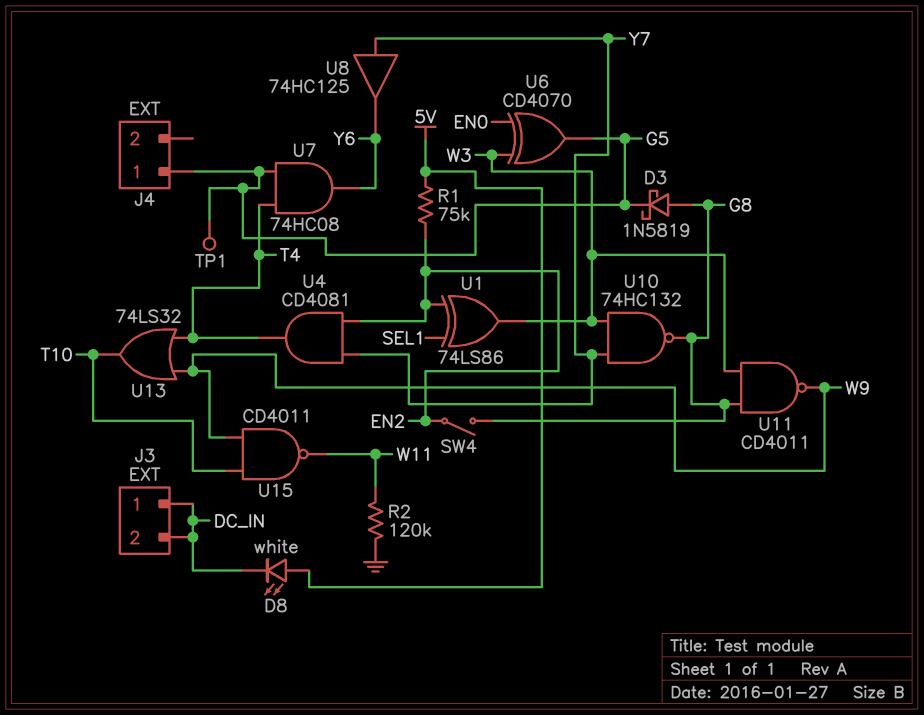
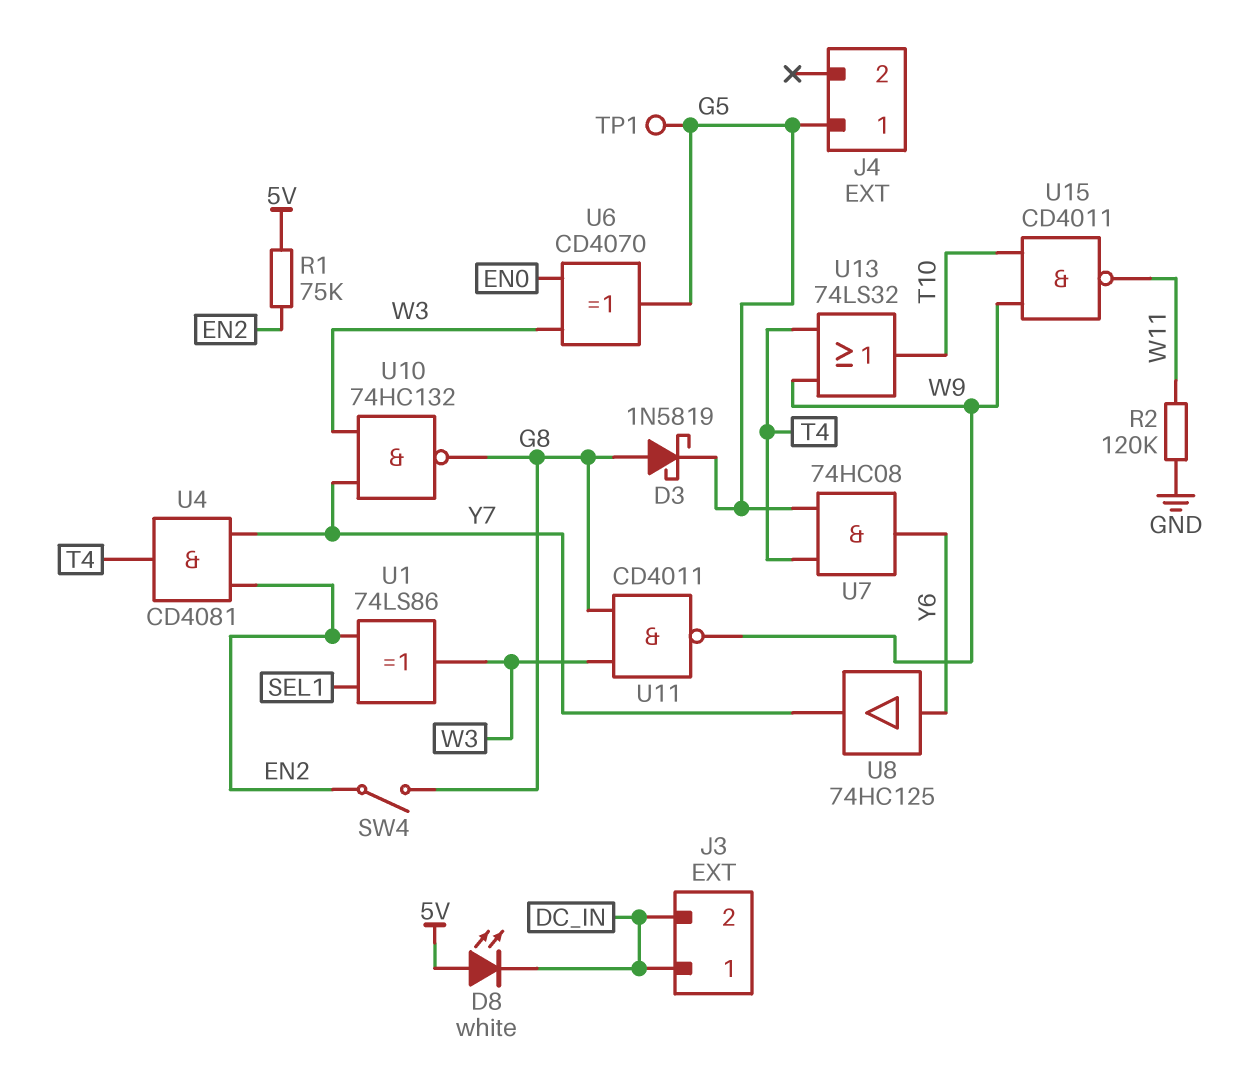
U8: buffer 74HC125 (in Y7, out Y6) -> buffer 74HC125 (in Y6, out Y7)

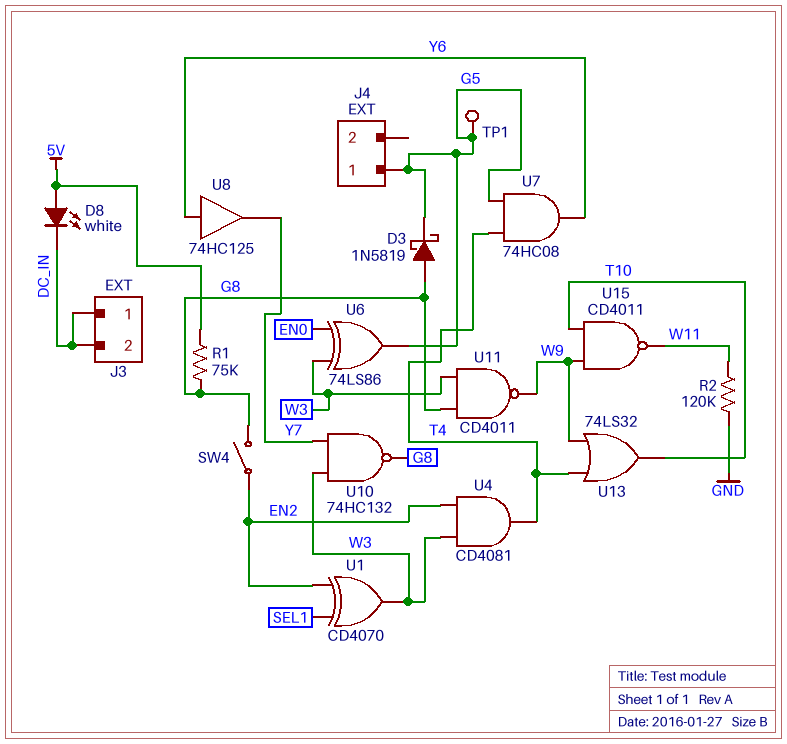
R1: 75k (5V, EN2) -> 75k (5V, G8)
U1: XOR 74LS86 (in EN2, in SEL1, out W3) -> XOR CD4070 (in EN2, in SEL1, out W3)
U4: AND CD4081 (in EN2, in Y7, out T4) -> AND CD4081 (in EN2, in W3, out T4)
U6: XOR CD4070 (in EN0, in W3, out G5) -> XOR 74LS86 (in EN0, in W3, out G5)

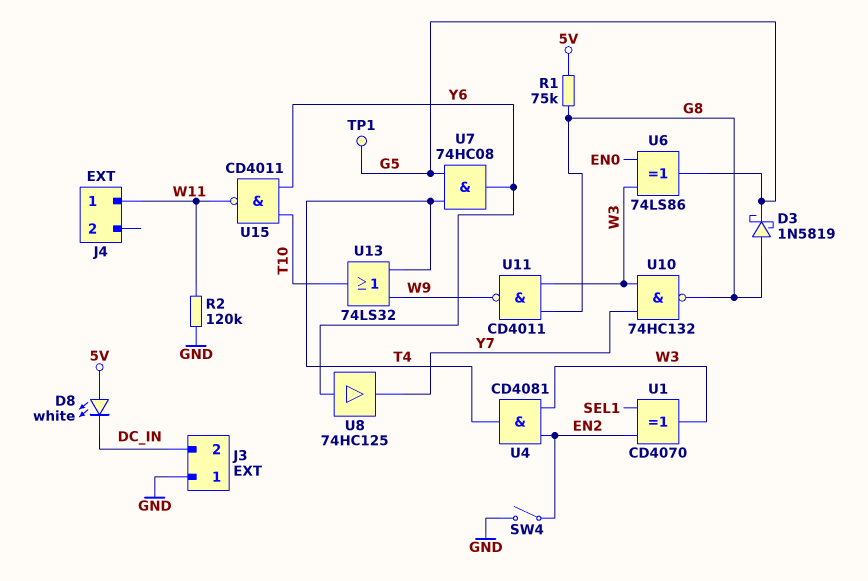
J3 pin 1: DC_IN -> GND
J4 pin 1: G5 -> W11
SW4: switch (EN2, G8) -> switch (EN2, GND)
U15: NAND CD4011 (in T10, in W9, out W11) -> NAND CD4011 (in T10, in Y6, out W11)

